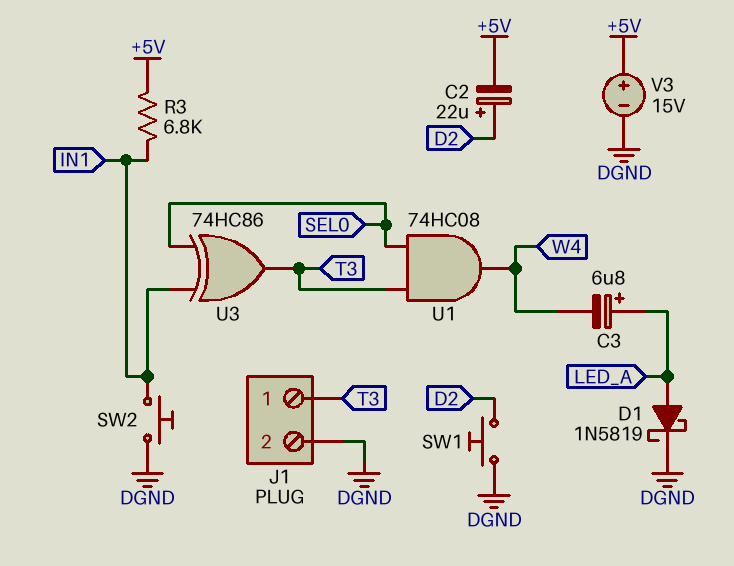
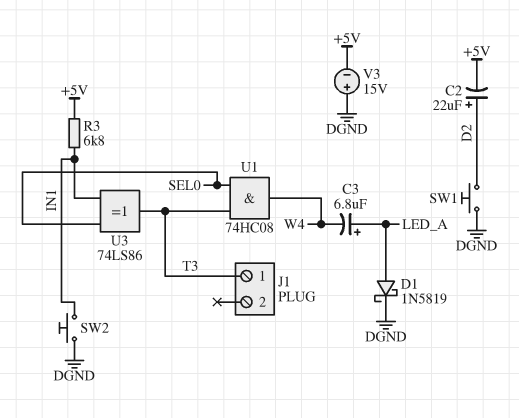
J1 pin 2: DGND -> none
U3: XOR 74HC86 (in IN1, in SEL0, out T3) -> XOR 74LS86 (in IN1, in SEL0, out T3)
V3: 15V (plus +5V, minus DGND) -> 15V (plus DGND, minus +5V)

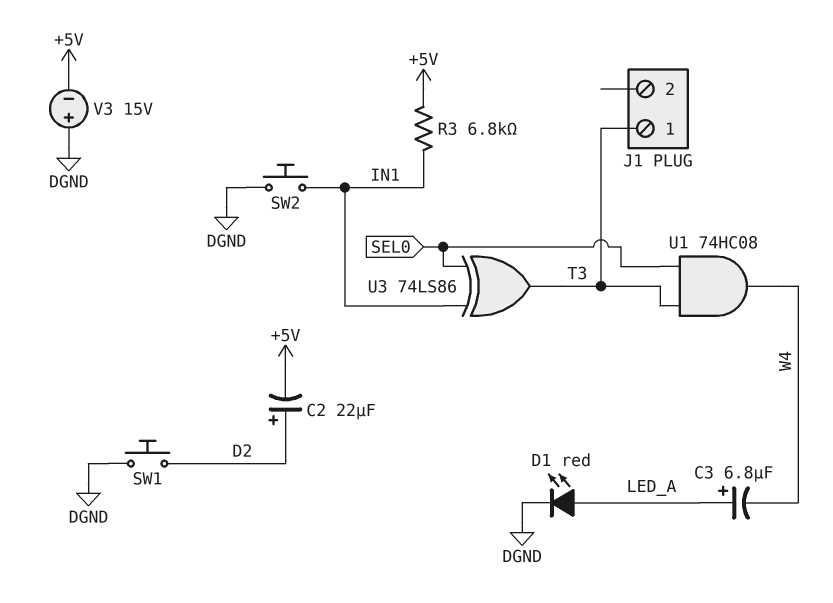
D1: schottky 1N5819 (A LED_A, K DGND) -> LED red (A LED_A, K DGND)

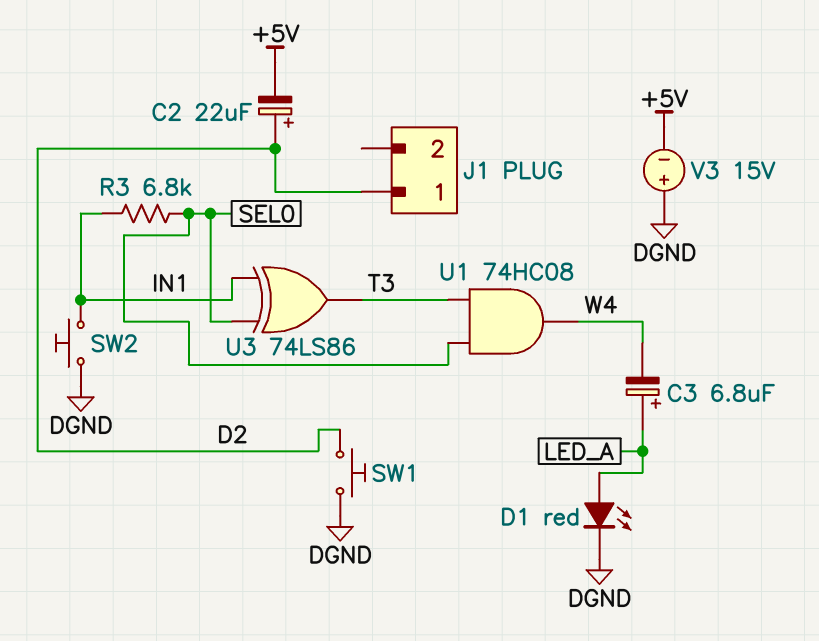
J1 pin 1: T3 -> D2
R3: 6.8k (+5V, IN1) -> 6.8k (IN1, SEL0)

